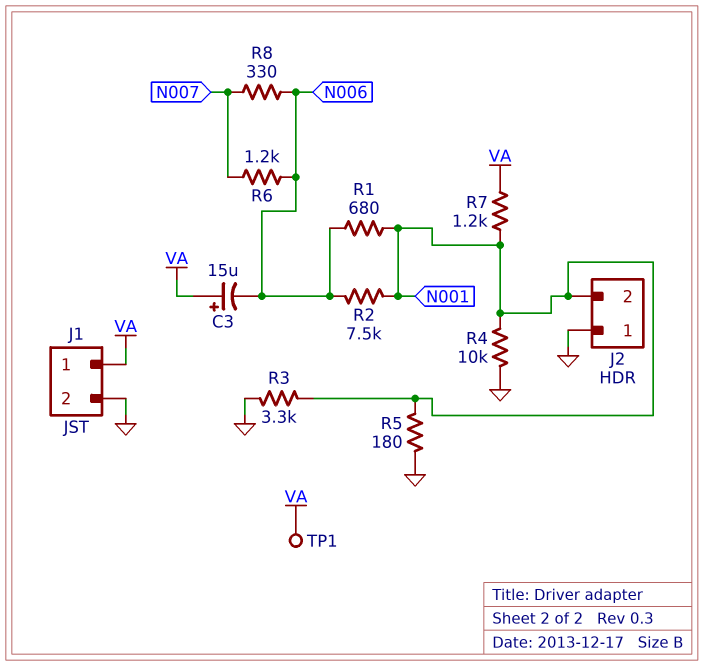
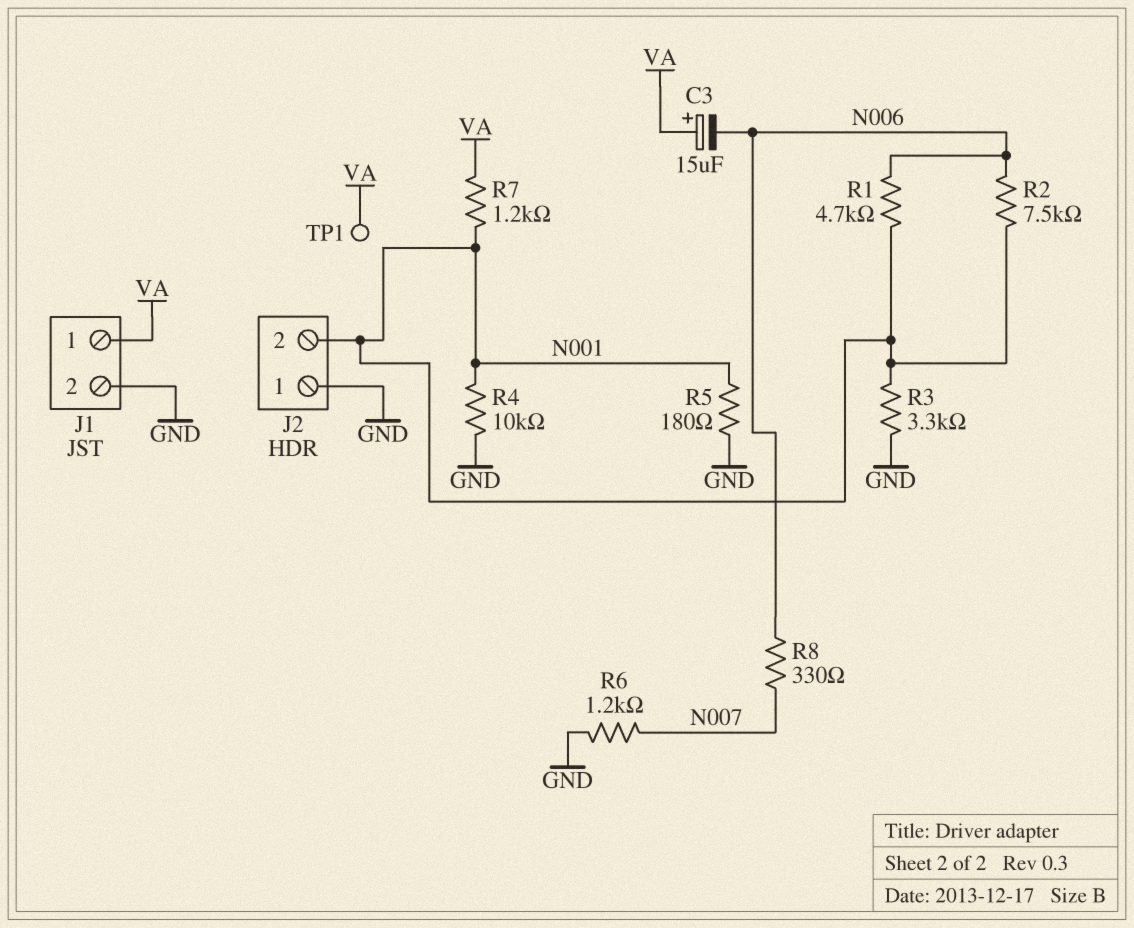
R1: 680 (N001, N006) -> 4.7k (N001, N006)
R6: 1.2k (N006, N007) -> 1.2k (GND, N007)

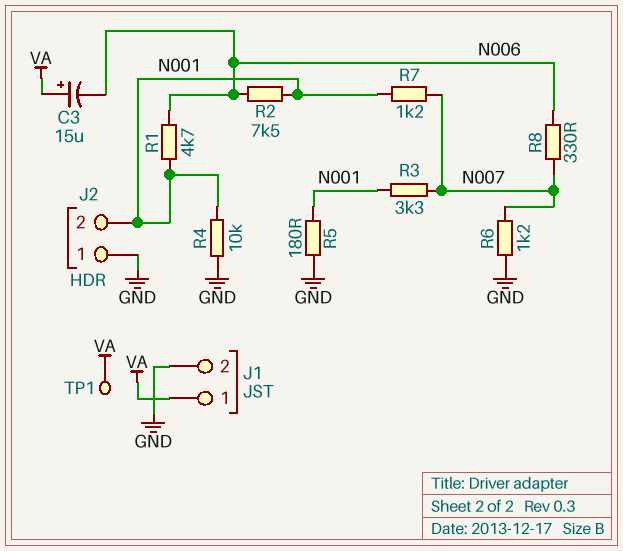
R3: 3.3k (GND, N001) -> 3.3k (N001, N007)
R7: 1.2k (N001, VA) -> 1.2k (N001, N007)

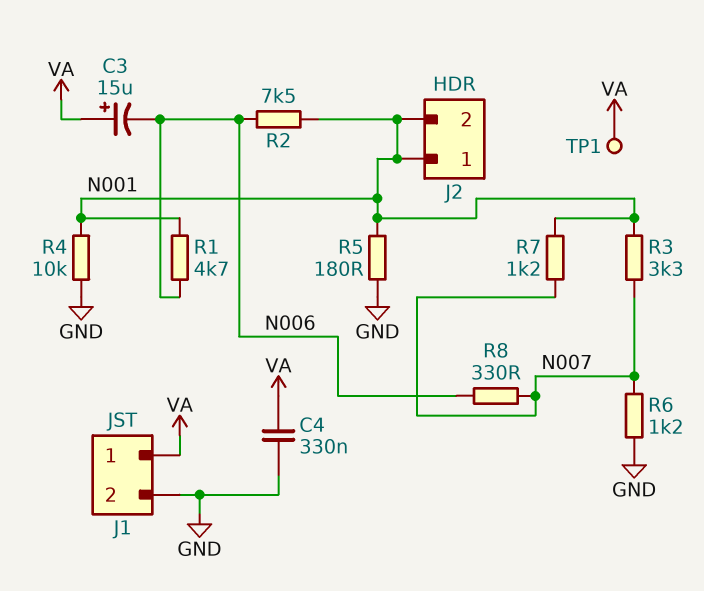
C4: none -> 330nF (GND, VA)
J2 pin 1: GND -> N001

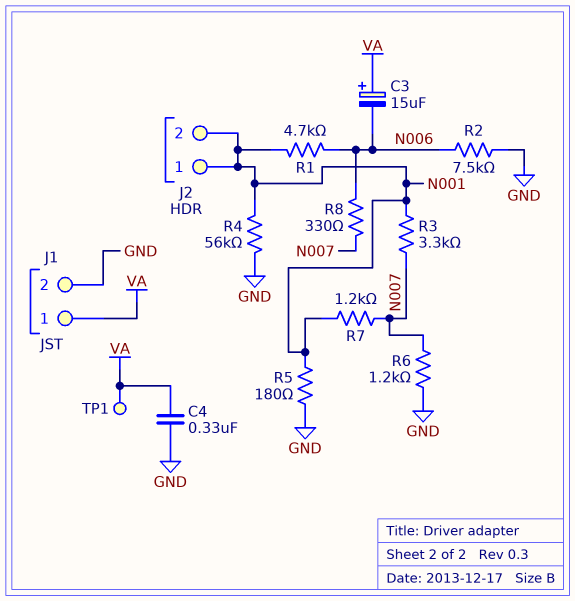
R2: 7.5k (N001, N006) -> 7.5k (GND, N006)
R4: 10k (GND, N001) -> 56k (GND, N001)

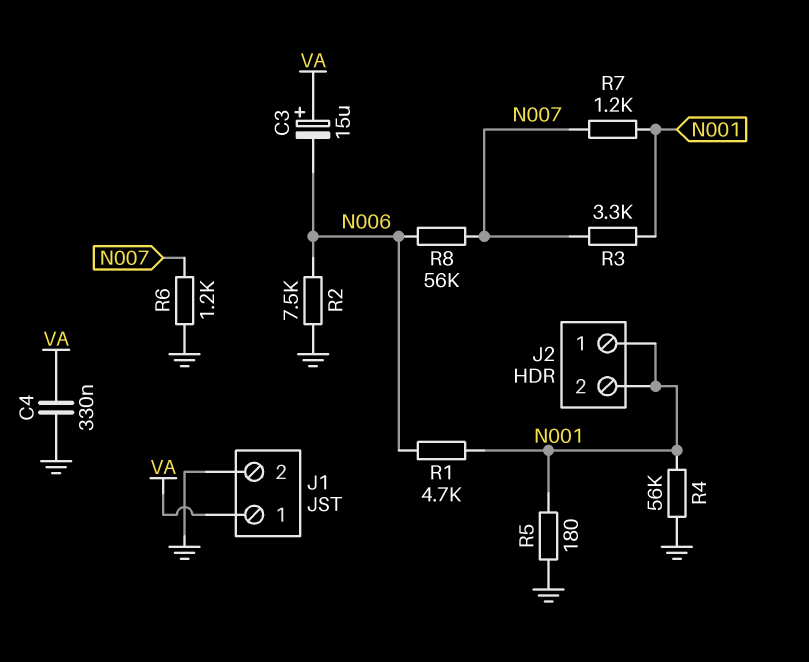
R8: 330 (N006, N007) -> 56k (N006, N007)
TP1: test point (VA) -> none

